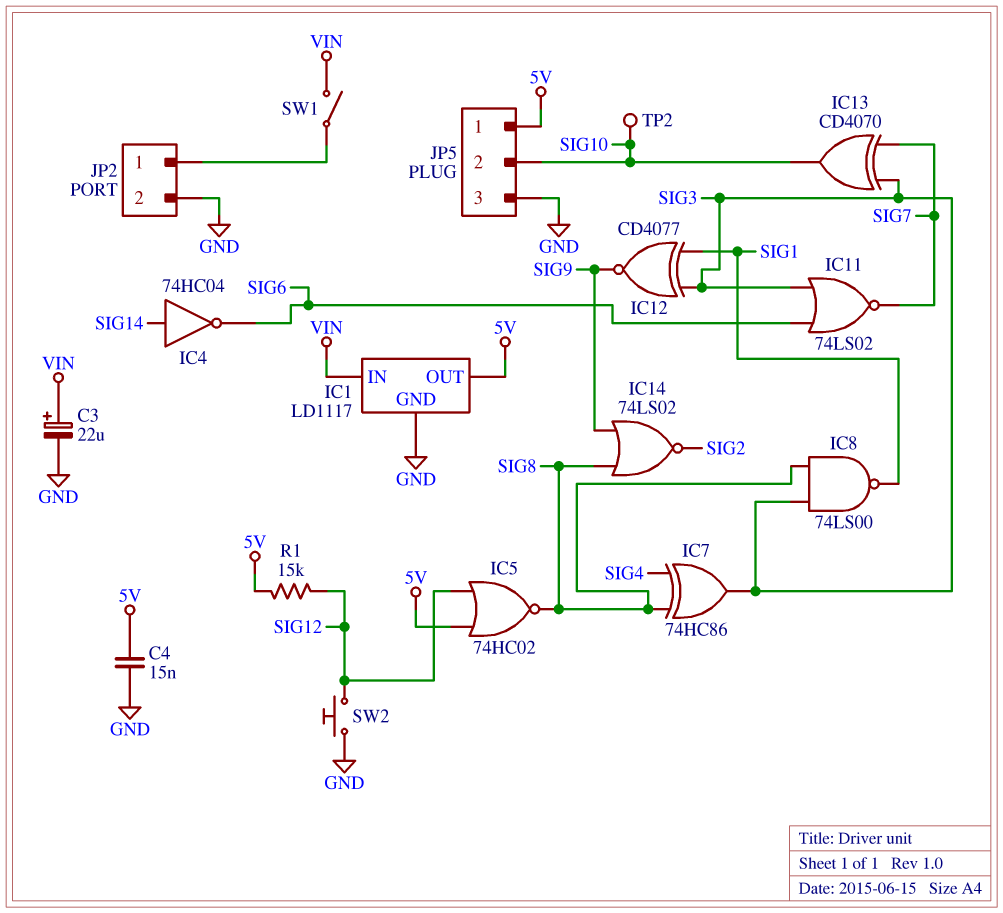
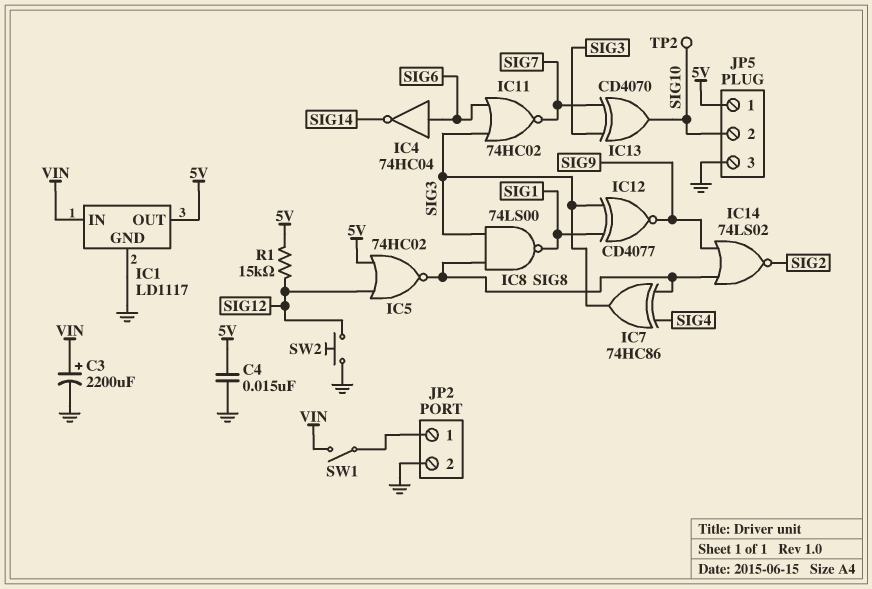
C3: 22uF (plus VIN, minus GND) -> 2200uF (plus VIN, minus GND)
IC4: NOT 74HC04 (in SIG14, out SIG6) -> NOT 74HC04 (in SIG6, out SIG14)
IC11: NOR 74LS02 (in SIG3, in SIG6, out SIG7) -> NOR 74HC02 (in SIG3, in SIG6, out SIG7)

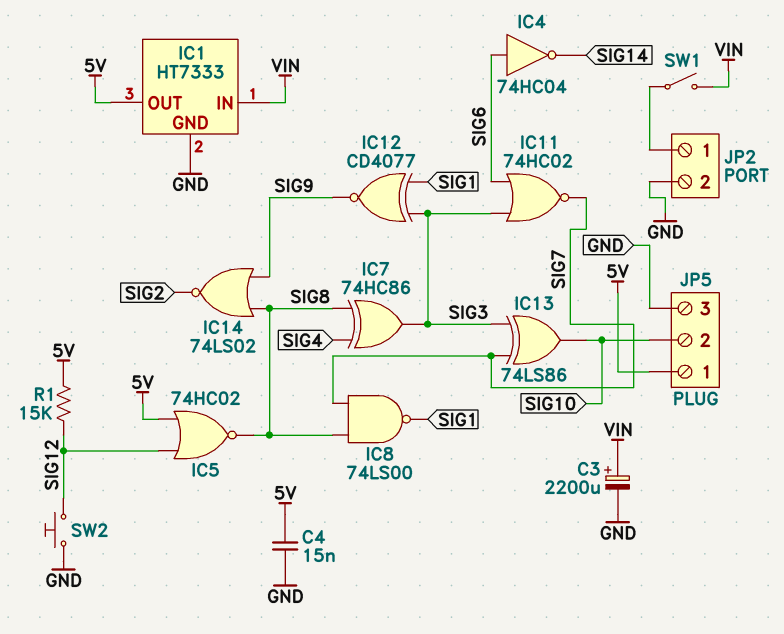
IC1: LD1117 -> HT7333
IC8: NAND 74LS00 (in SIG3, in SIG8, out SIG1) -> NAND 74LS00 (in SIG7, in SIG8, out SIG1)
IC13: XOR CD4070 (in SIG3, in SIG7, out SIG10) -> XOR 74LS86 (in SIG3, in SIG7, out SIG10)
TP2: test point (SIG10) -> none

